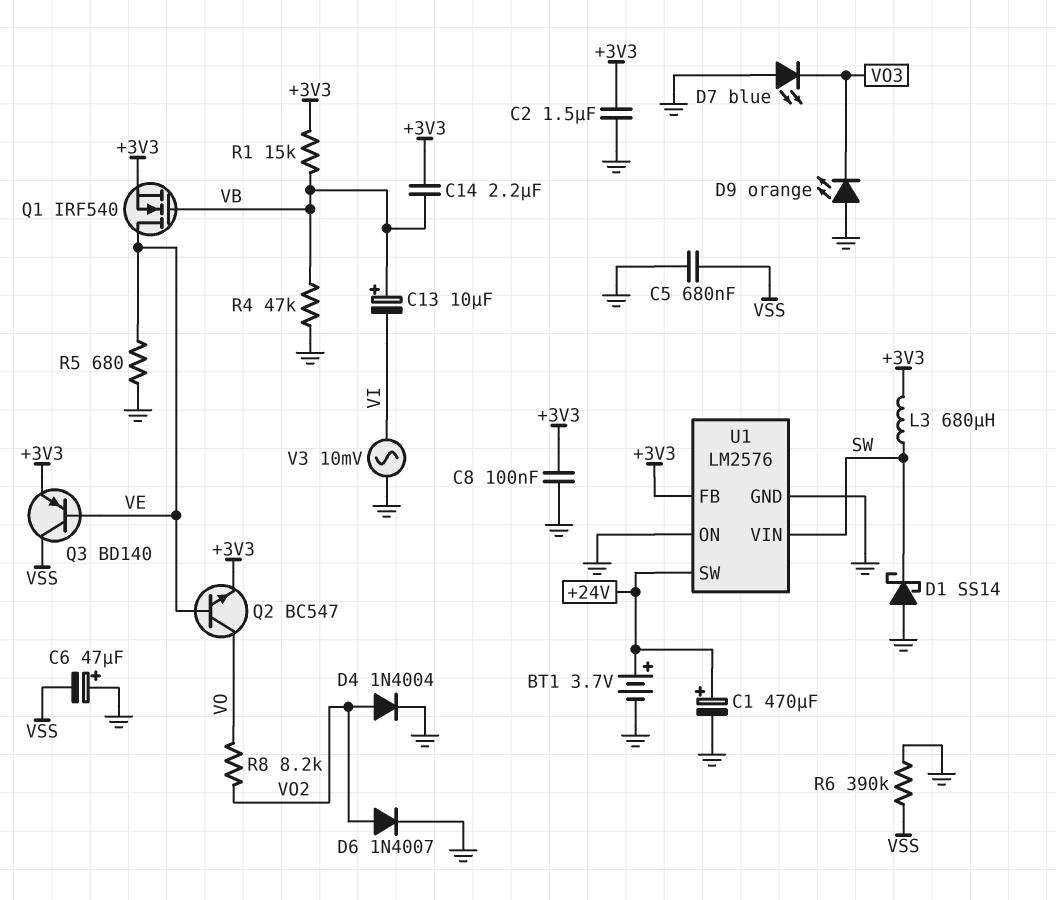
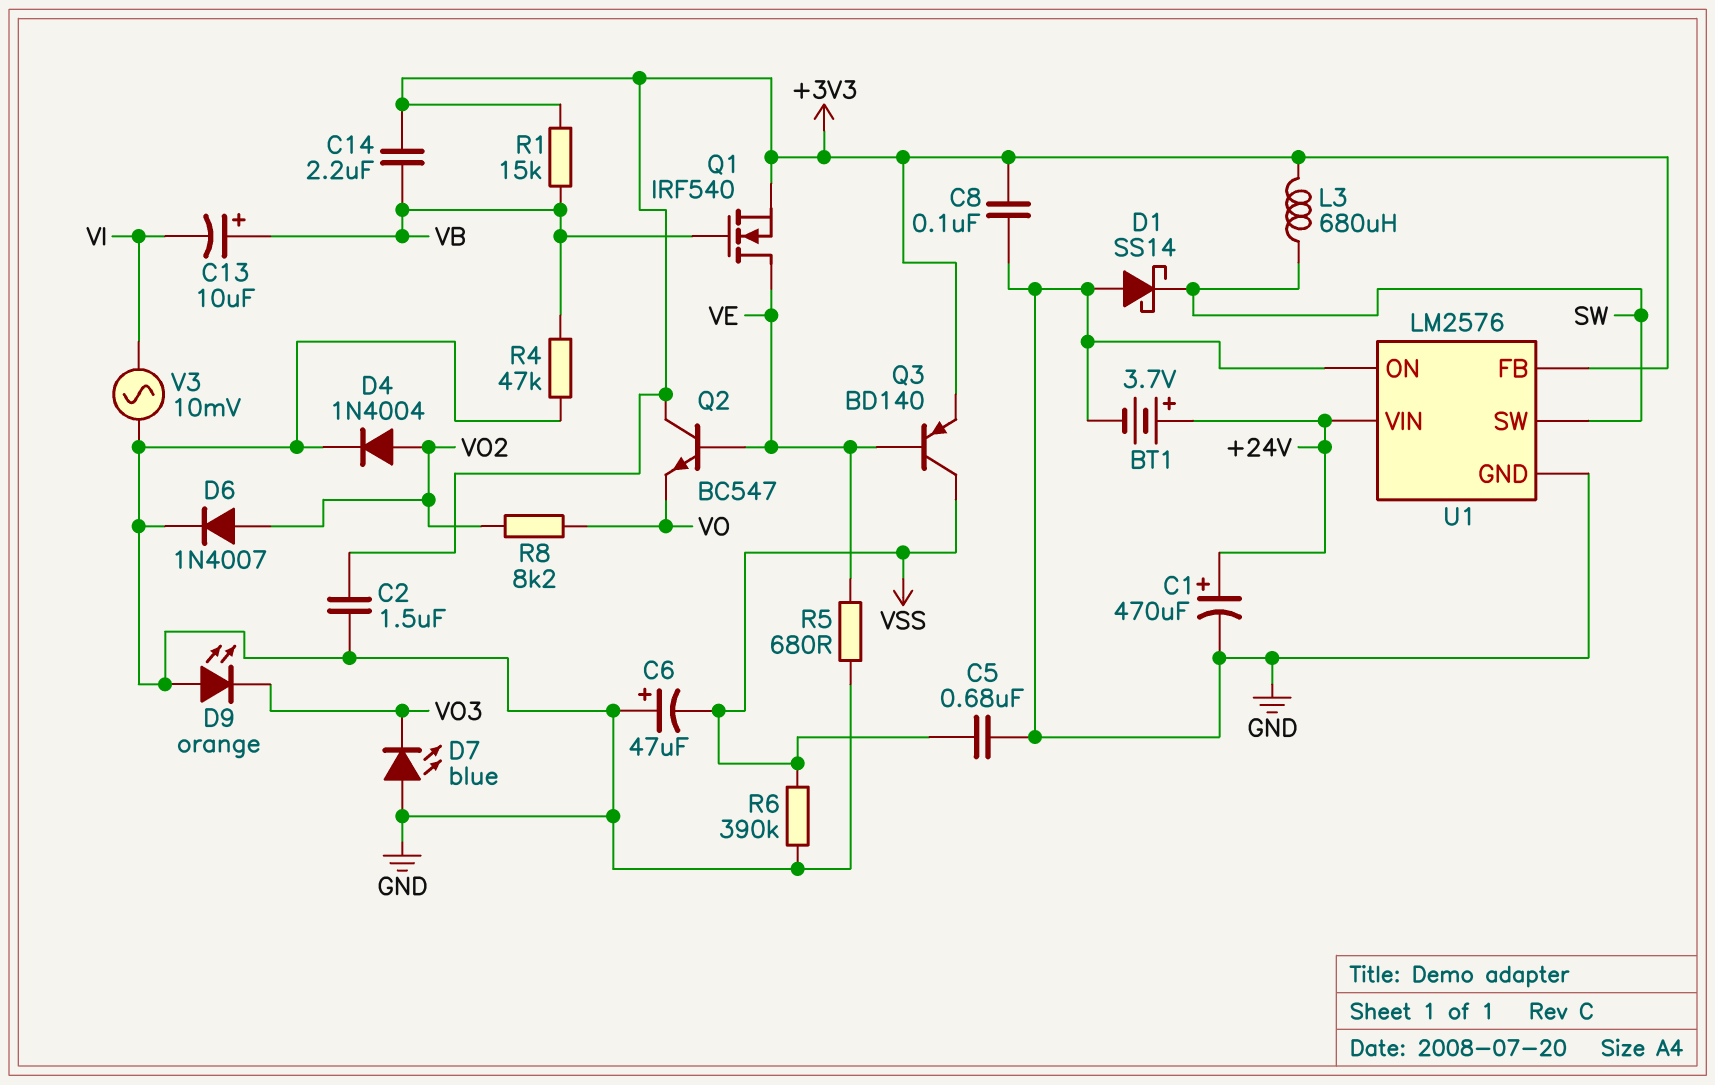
Q2: NPN BC547 (B VE, C VO, E +3V3) -> NPN BC547 (B VE, C +3V3, E VO)
U1 pin SW: +24V -> SW
U1 pin VIN: SW -> +24V

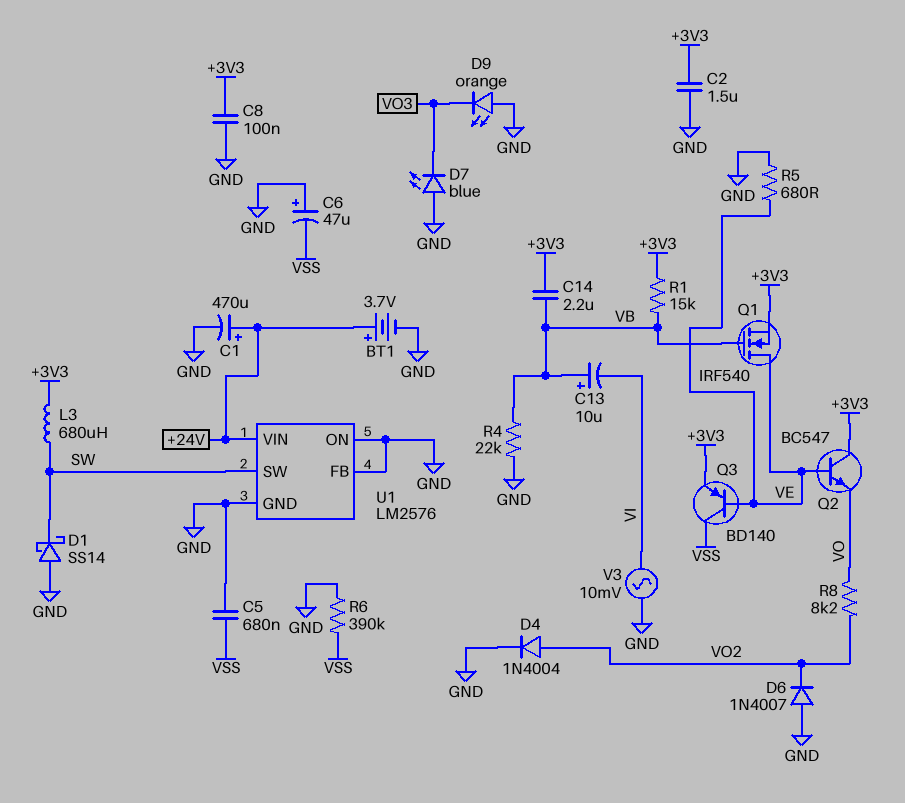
D6: diode 1N4007 (A VO2, K GND) -> diode 1N4007 (A GND, K VO2)
R4: 47k (GND, VB) -> 22k (GND, VB)
U1 pin FB: +3V3 -> GND

